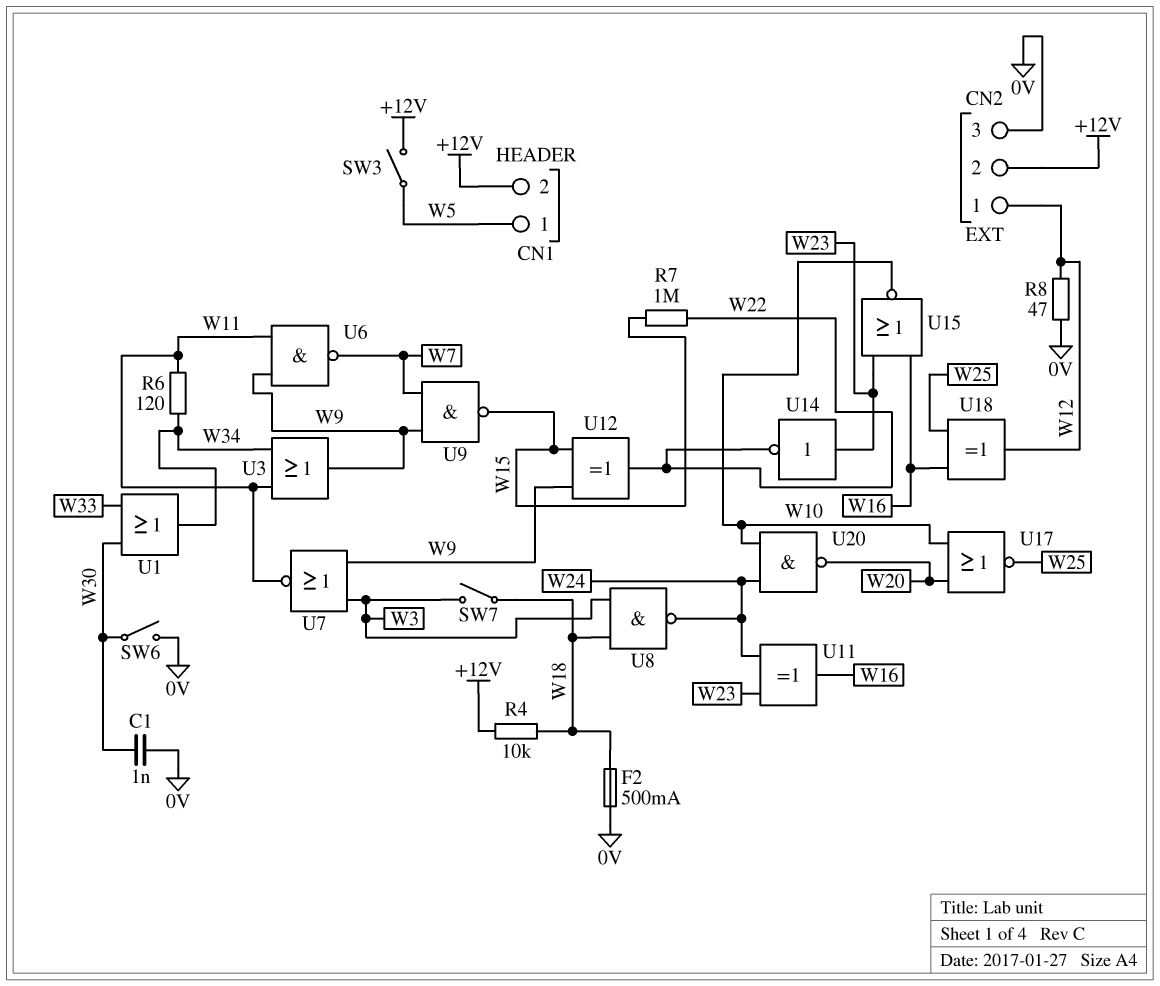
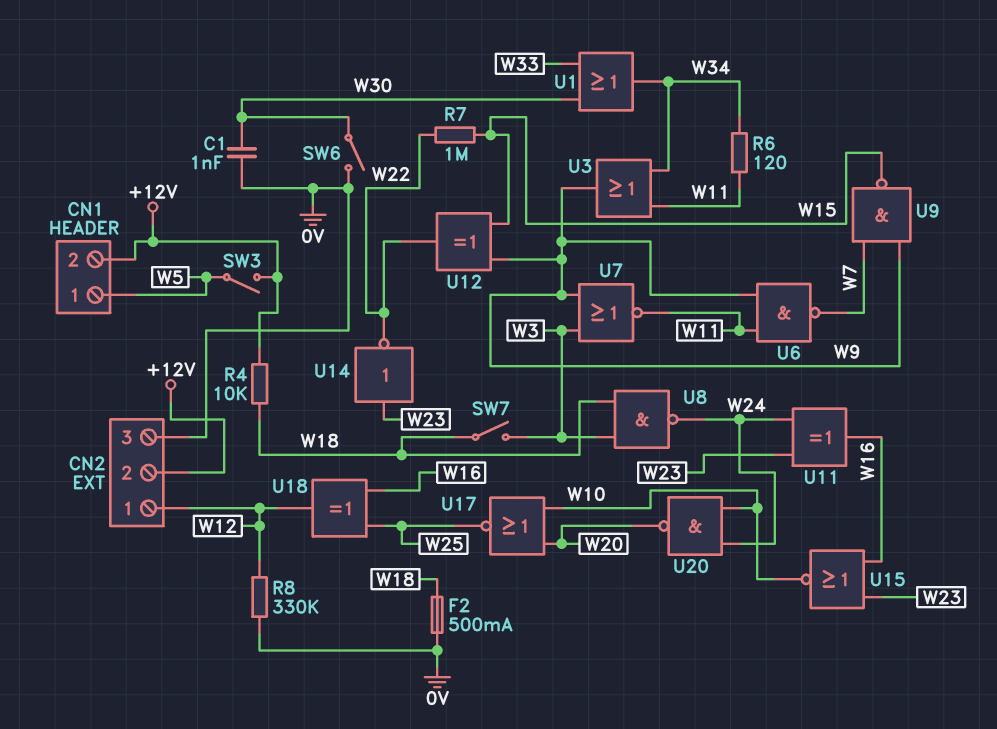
R8: 47 (0V, W12) -> 330k (0V, W12)

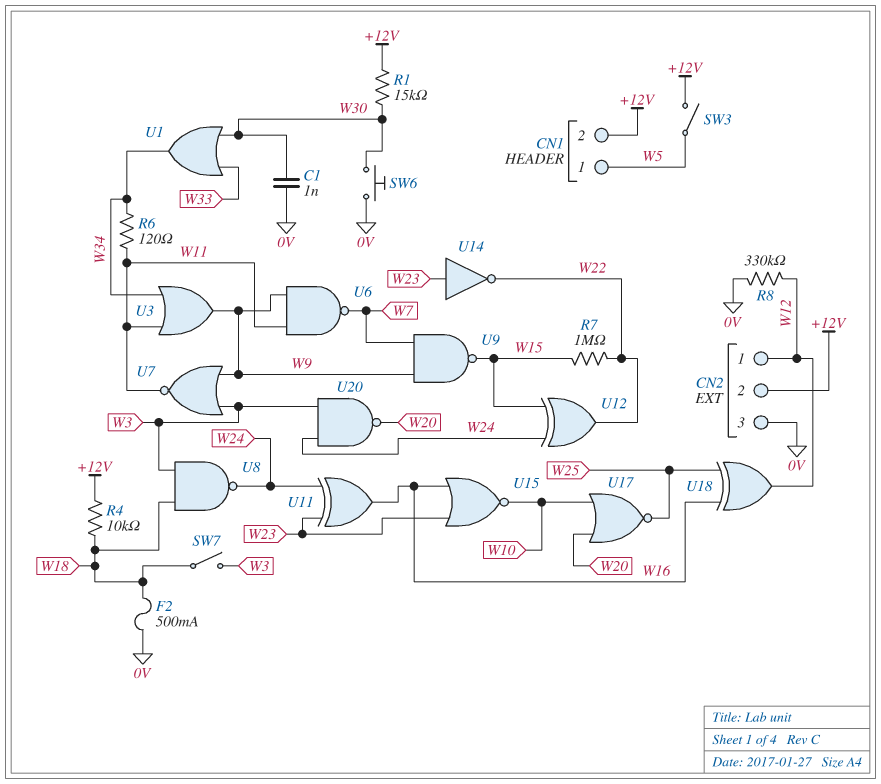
R1: none -> 15k (+12V, W30)
SW6: switch (0V, W30) -> button (0V, W30)
U12: XOR (in W9, in W15, out W22) -> XOR (in W15, in W24, out W22)
U20: NAND (in W10, in W24, out W20) -> NAND (in W3, in W24, out W20)

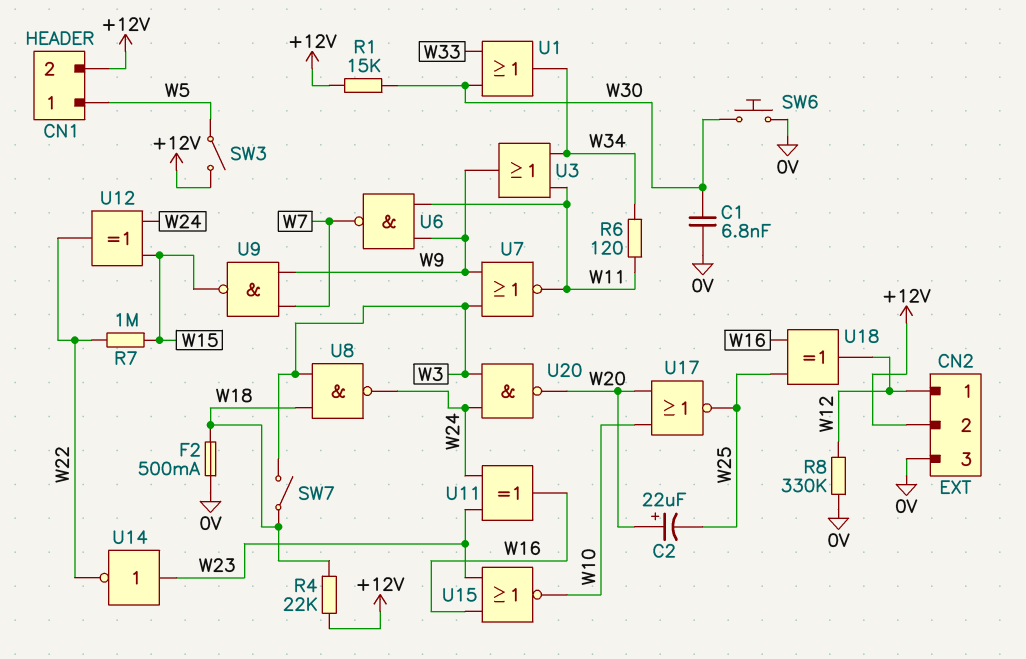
C1: 1nF (0V, W30) -> 6.8nF (0V, W30)
C2: none -> 22uF (plus W20, minus W25)
R4: 10k (+12V, W18) -> 22k (+12V, W18)

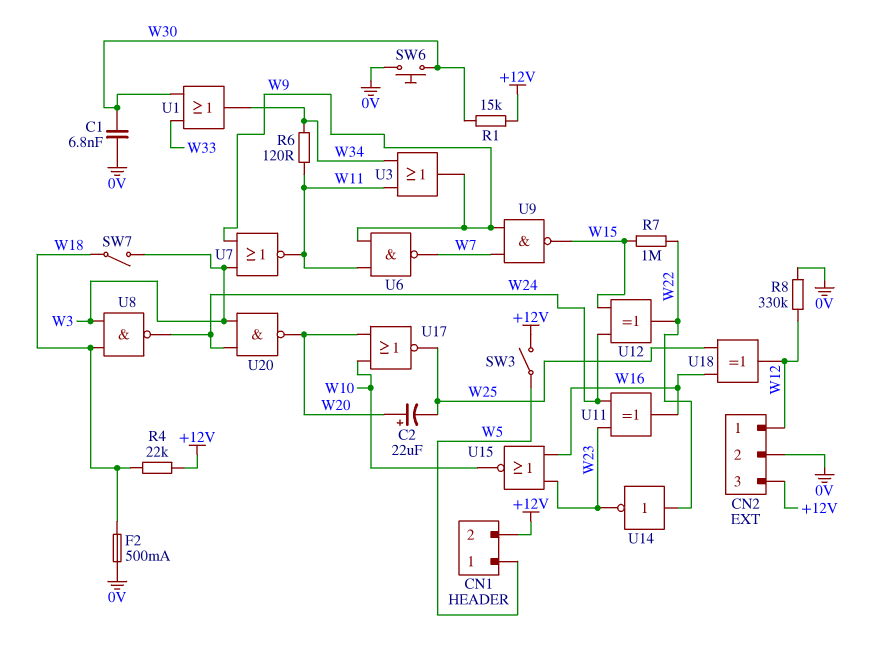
CN2 pin 2: +12V -> 0V
CN2 pin 3: 0V -> +12V
U14: NOT (in W23, out W22) -> NOT (in W22, out W23)

